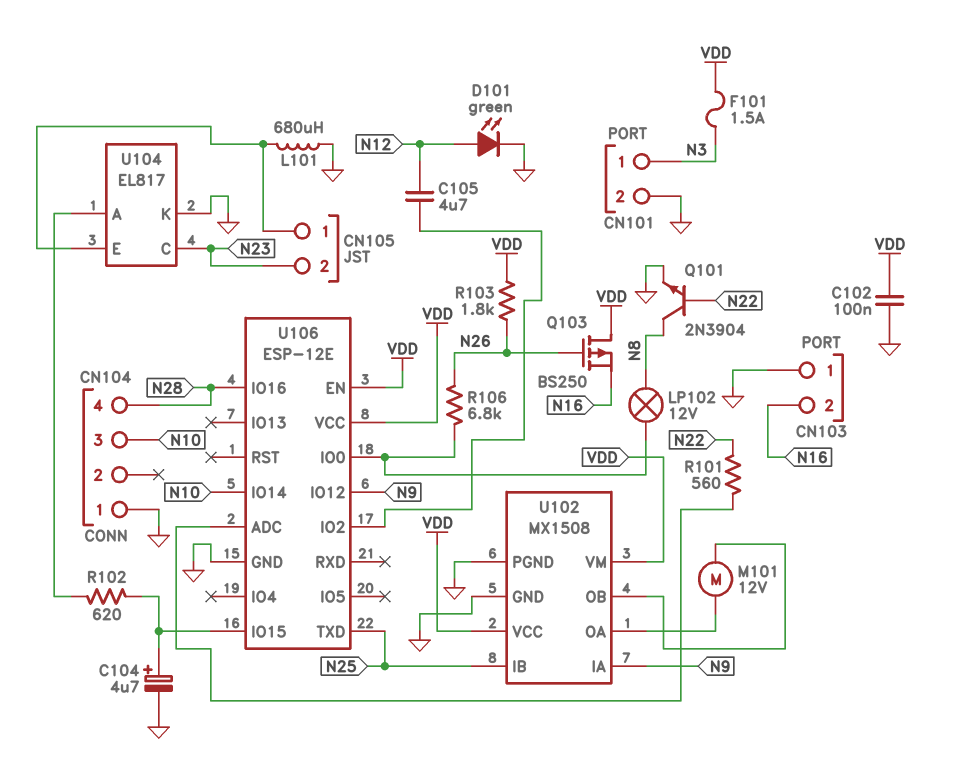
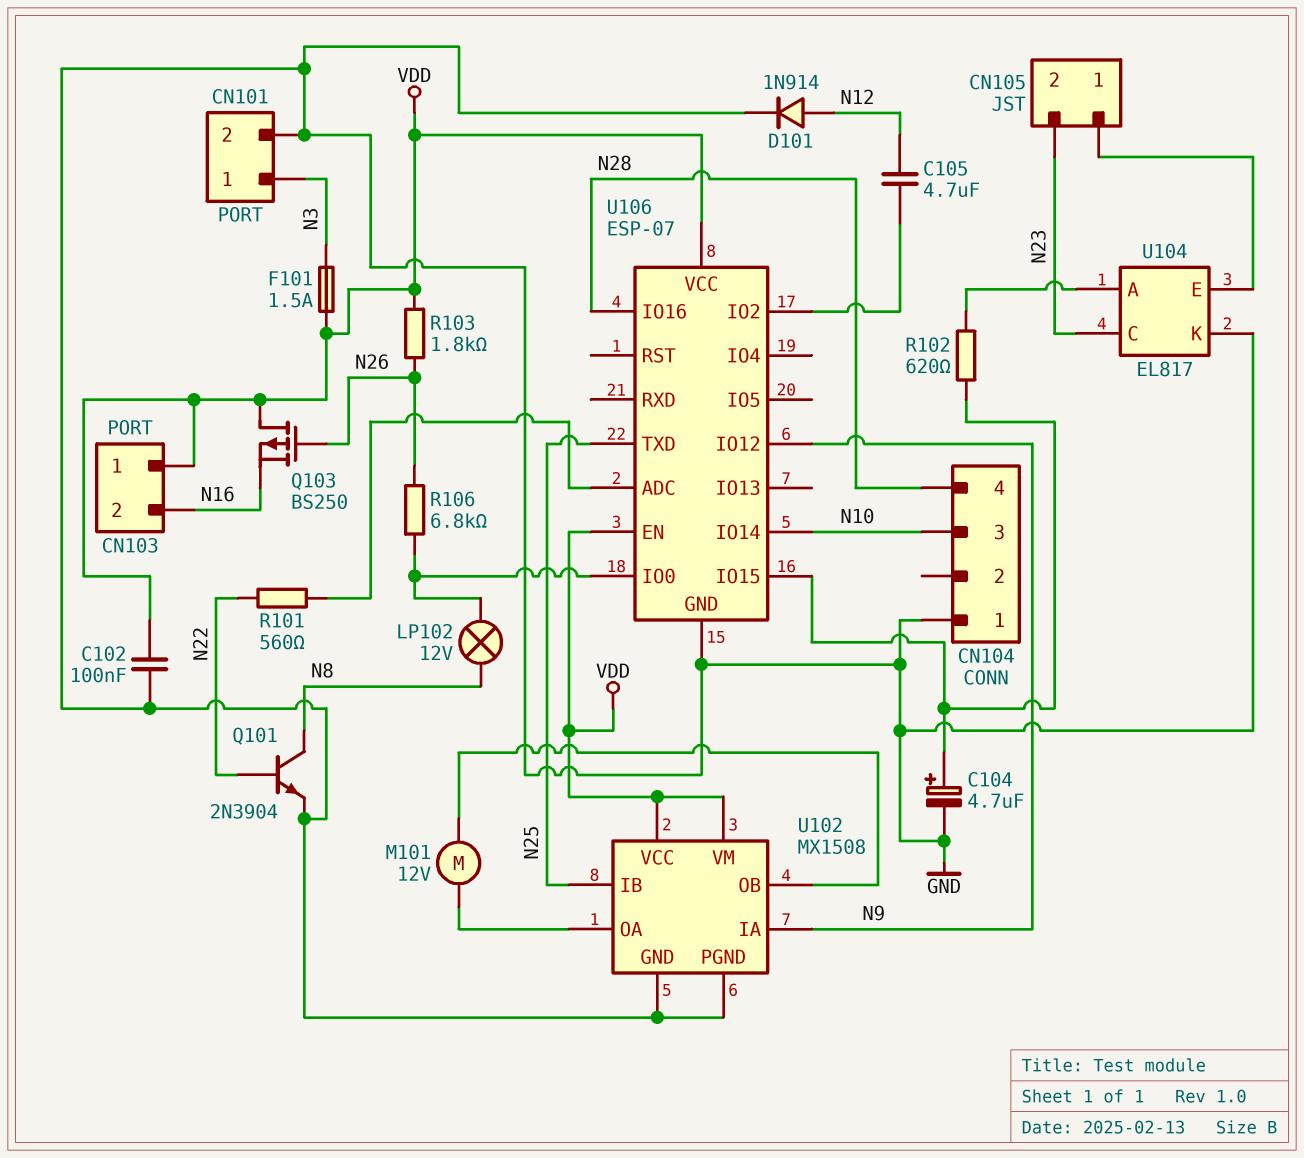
CN103 pin 1: GND -> VDD
D101: LED green (A N12, K GND) -> diode 1N914 (A N12, K GND)
L101: 680uH (CN105/1, GND) -> none
U106: ESP-12E -> ESP-07

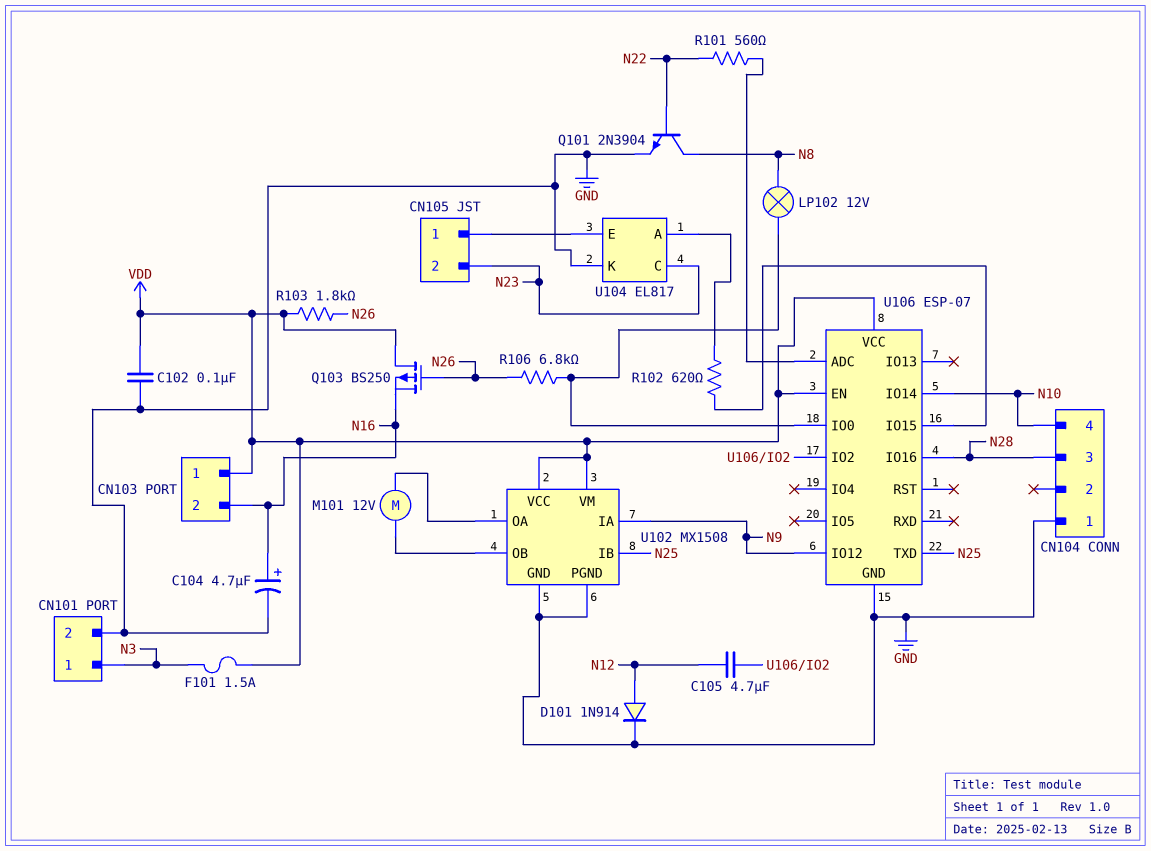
C104: 4.7uF (plus U106/IO15, minus GND) -> 4.7uF (plus N16, minus GND)
CN104 pin 3: N10 -> N28
CN104 pin 4: N28 -> N10

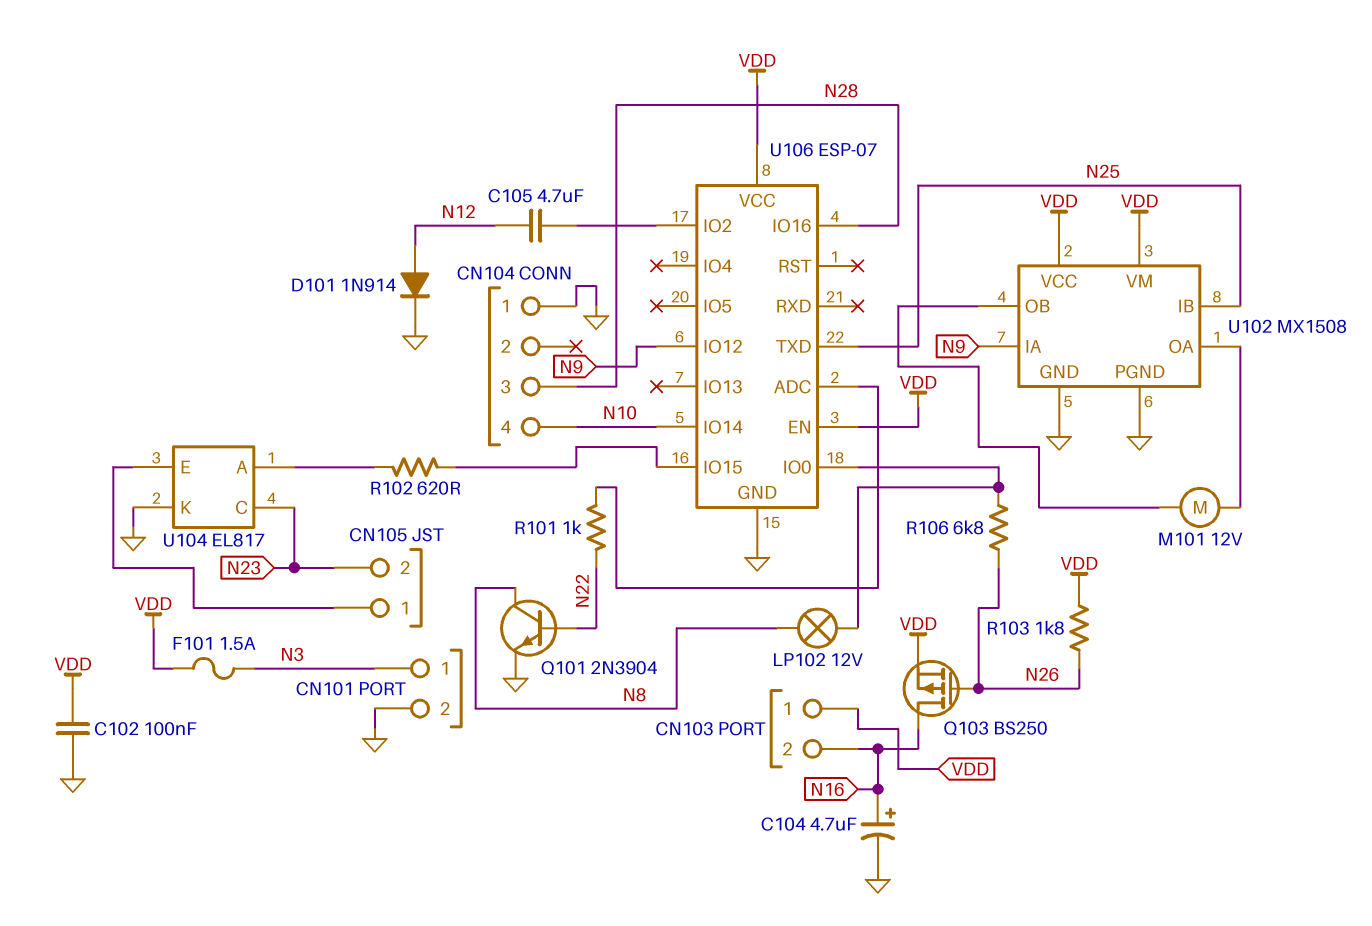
Q103: PMOS BS250 (G N26, D VDD, S N16) -> PMOS BS250 (G N26, D N16, S VDD)
R101: 560 (N22, U106/ADC) -> 1k (N22, U106/ADC)

